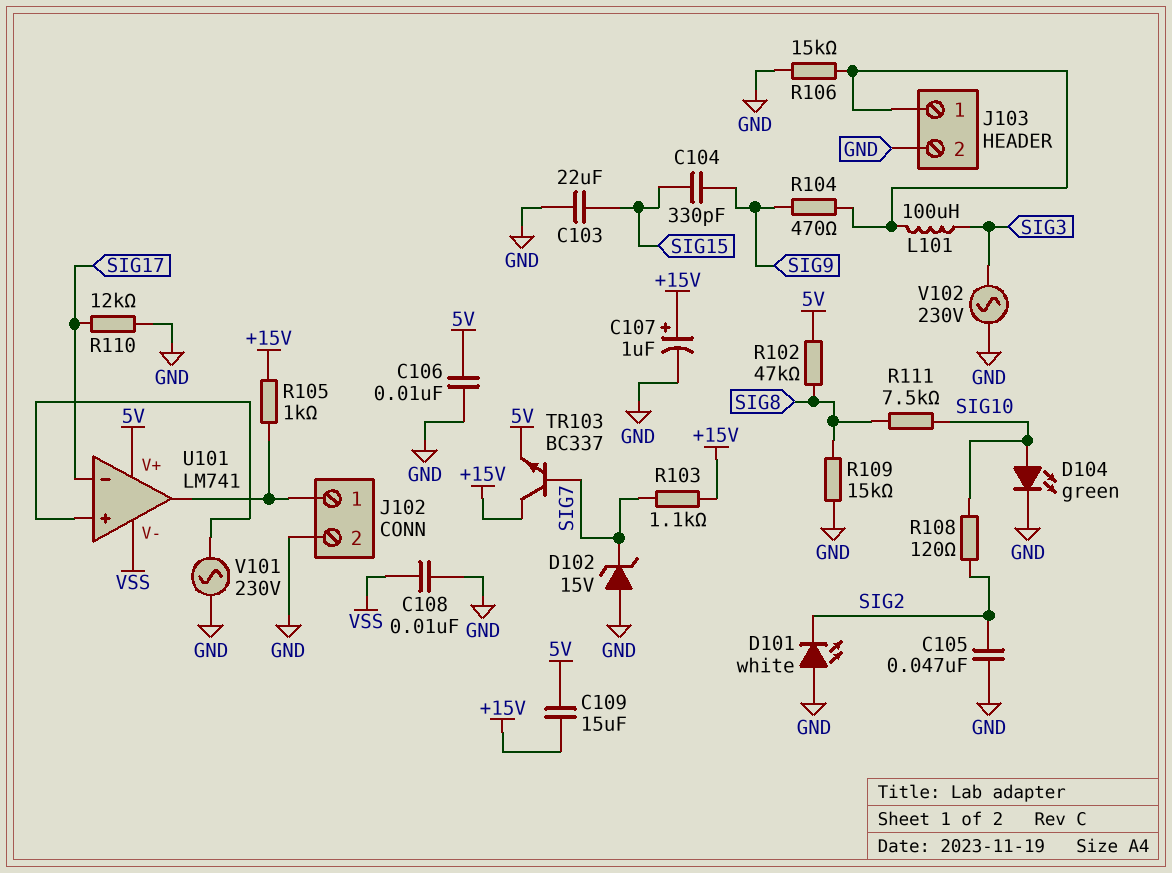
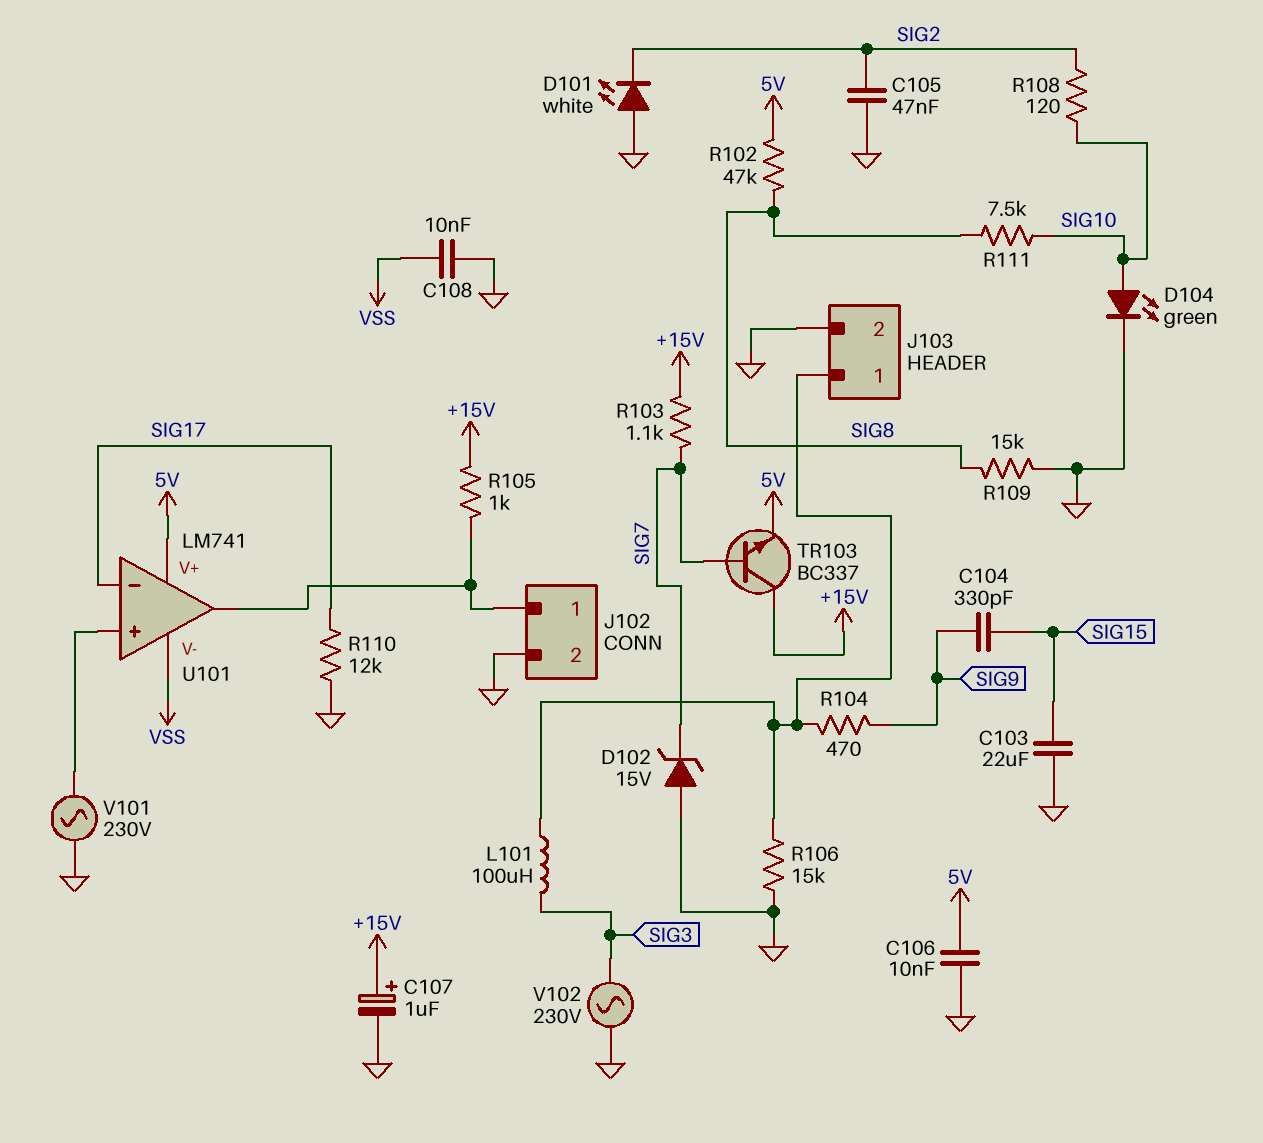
C109: 15uF (+15V, 5V) -> none

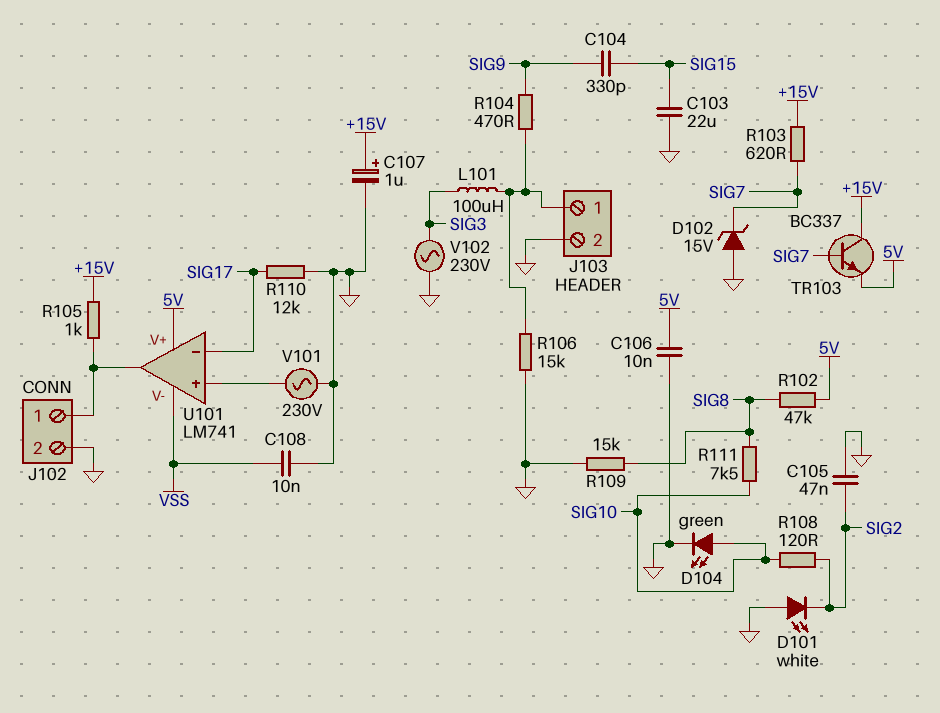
R103: 1.1k (+15V, SIG7) -> 620 (+15V, SIG7)

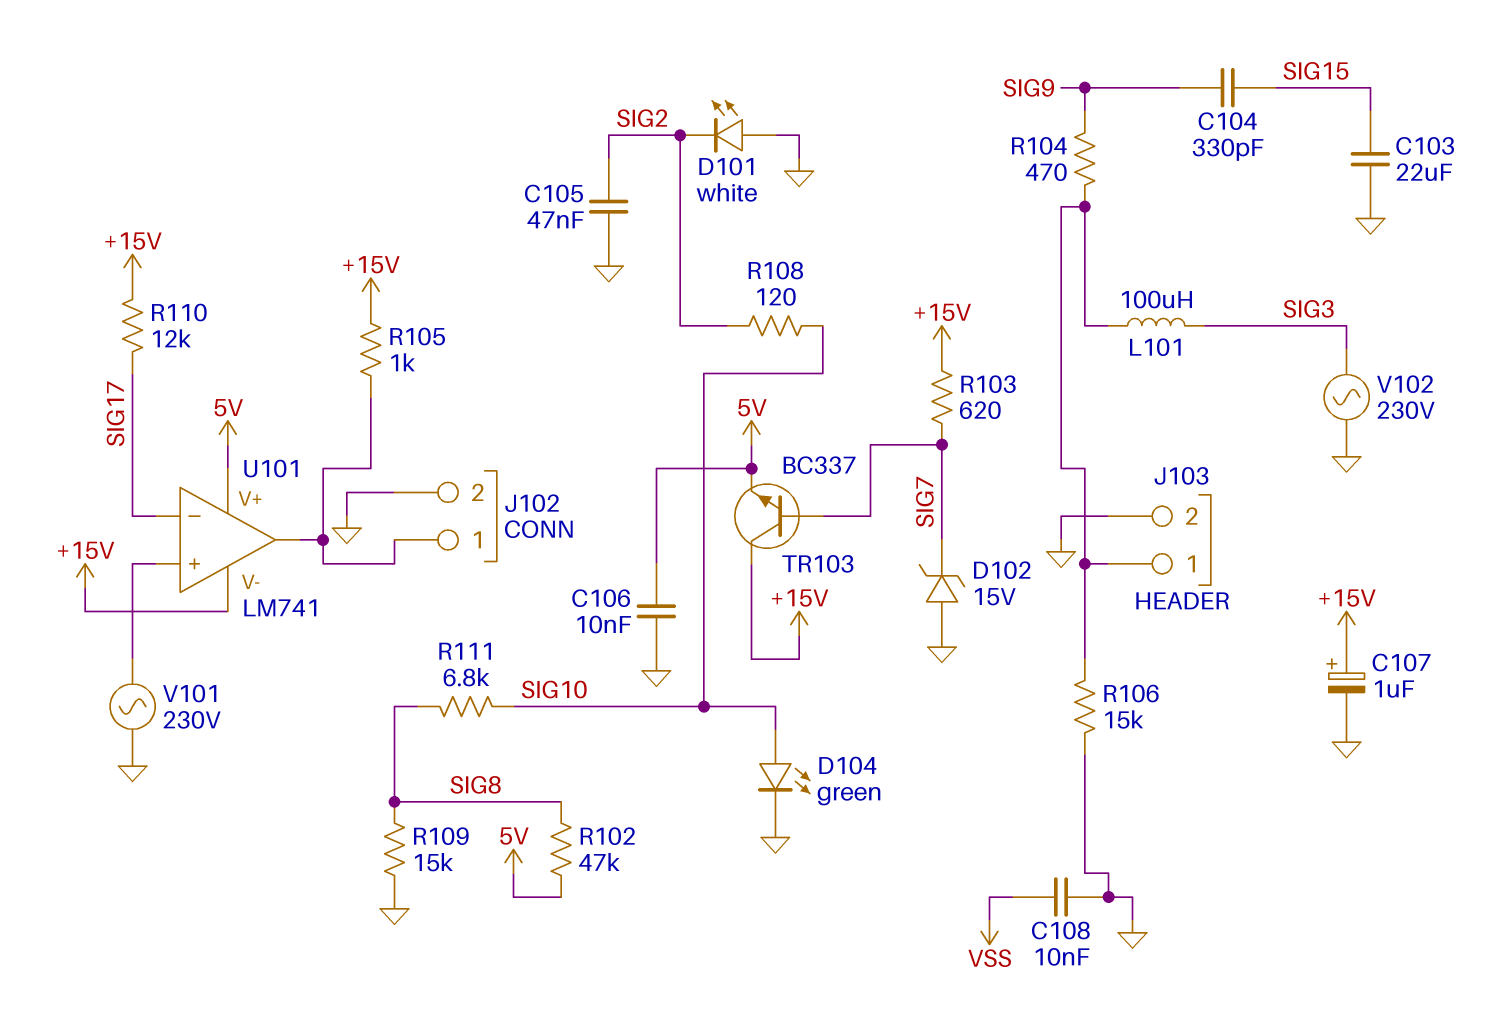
R110: 12k (GND, SIG17) -> 12k (+15V, SIG17)
R111: 7.5k (SIG8, SIG10) -> 6.8k (SIG8, SIG10)
U101 pin V-: VSS -> +15V

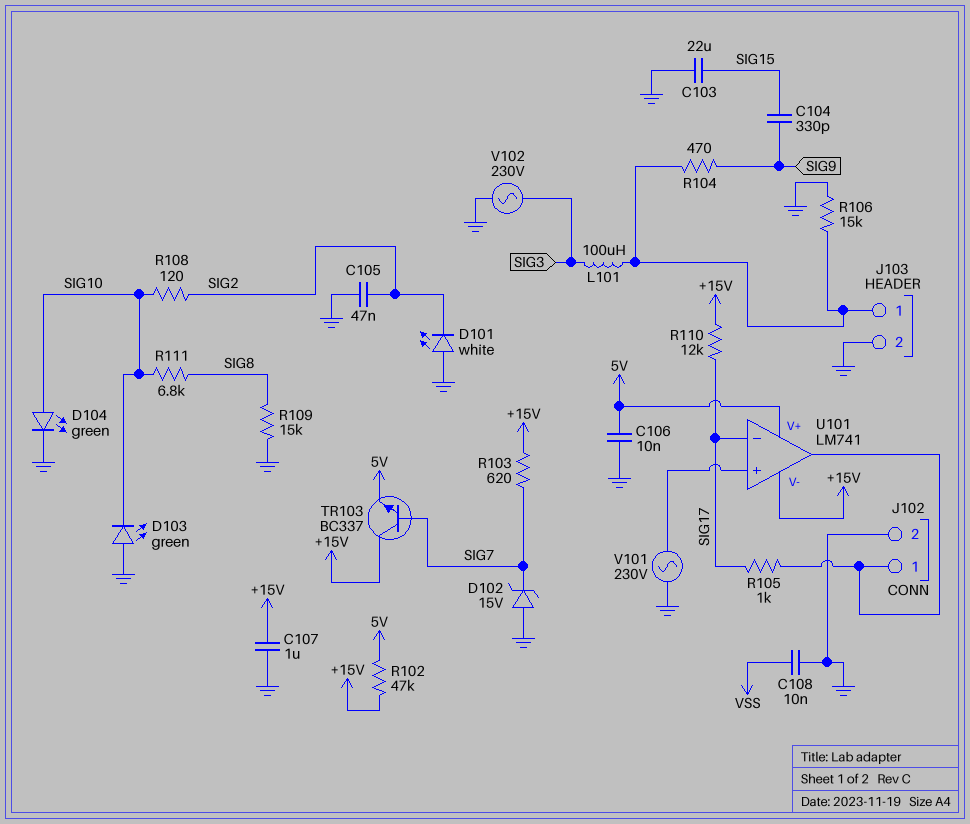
C107: 1uF (plus +15V, minus GND) -> 1uF (+15V, GND)
D103: none -> LED green (A GND, K SIG10)
R102: 47k (5V, SIG8) -> 47k (+15V, 5V)
R105: 1k (+15V, J102/1) -> 1k (J102/1, SIG17)

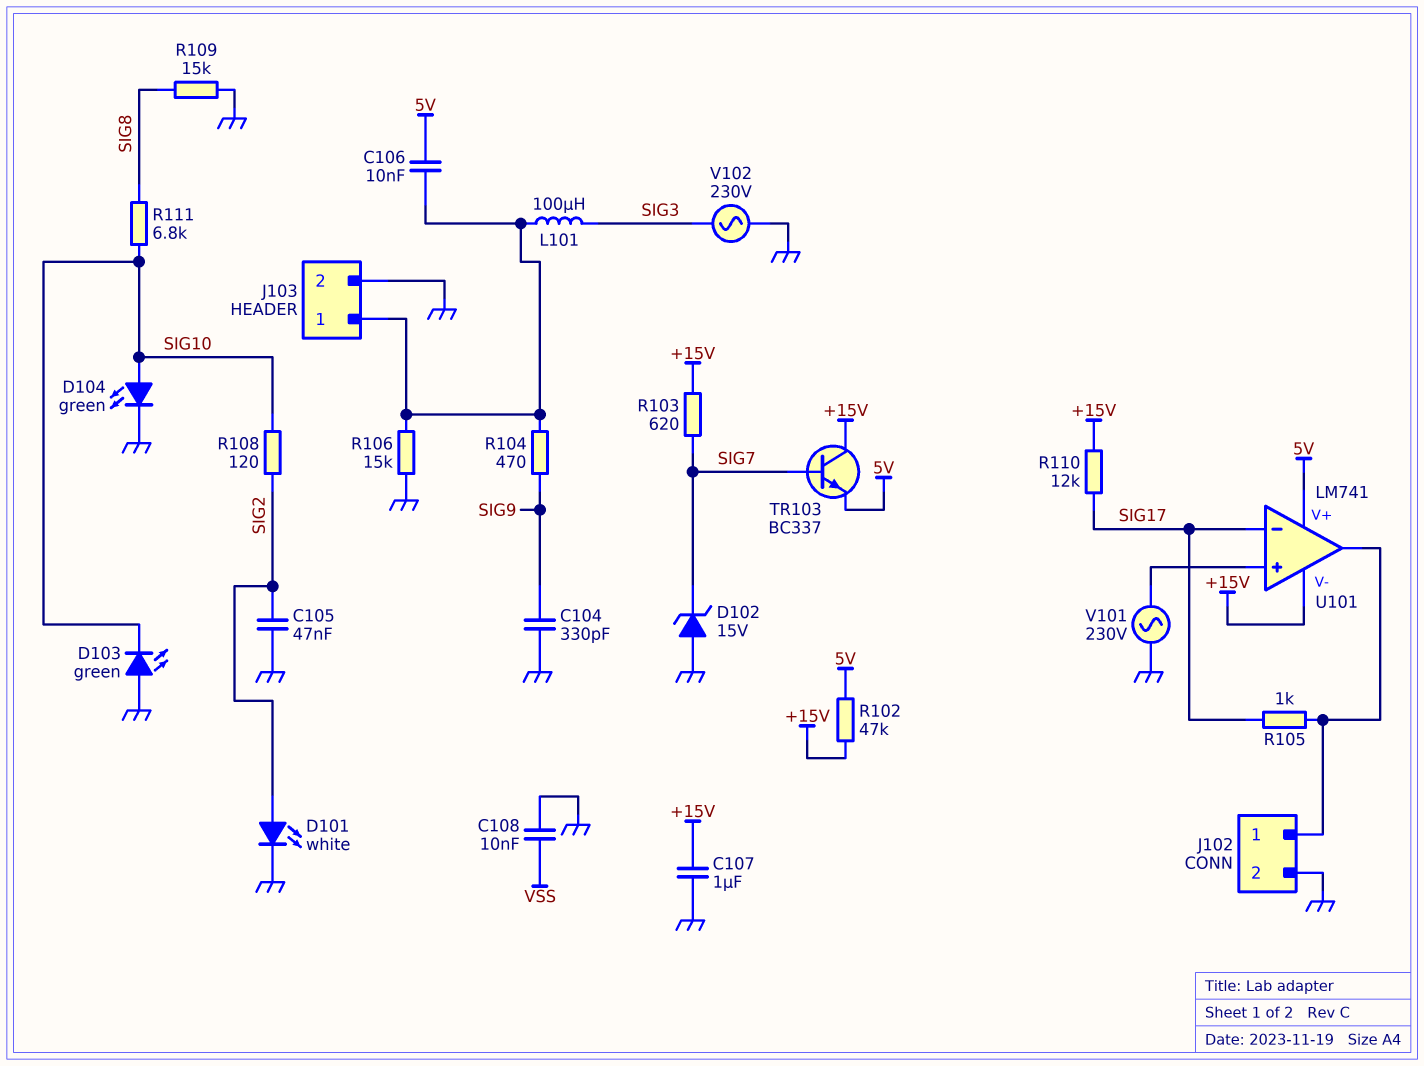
C103: 22uF (GND, SIG15) -> none
C104: 330pF (SIG9, SIG15) -> 330pF (GND, SIG9)
C106: 10nF (5V, GND) -> 10nF (5V, J103/1)
D101: LED white (A GND, K SIG2) -> LED white (A SIG2, K GND)

